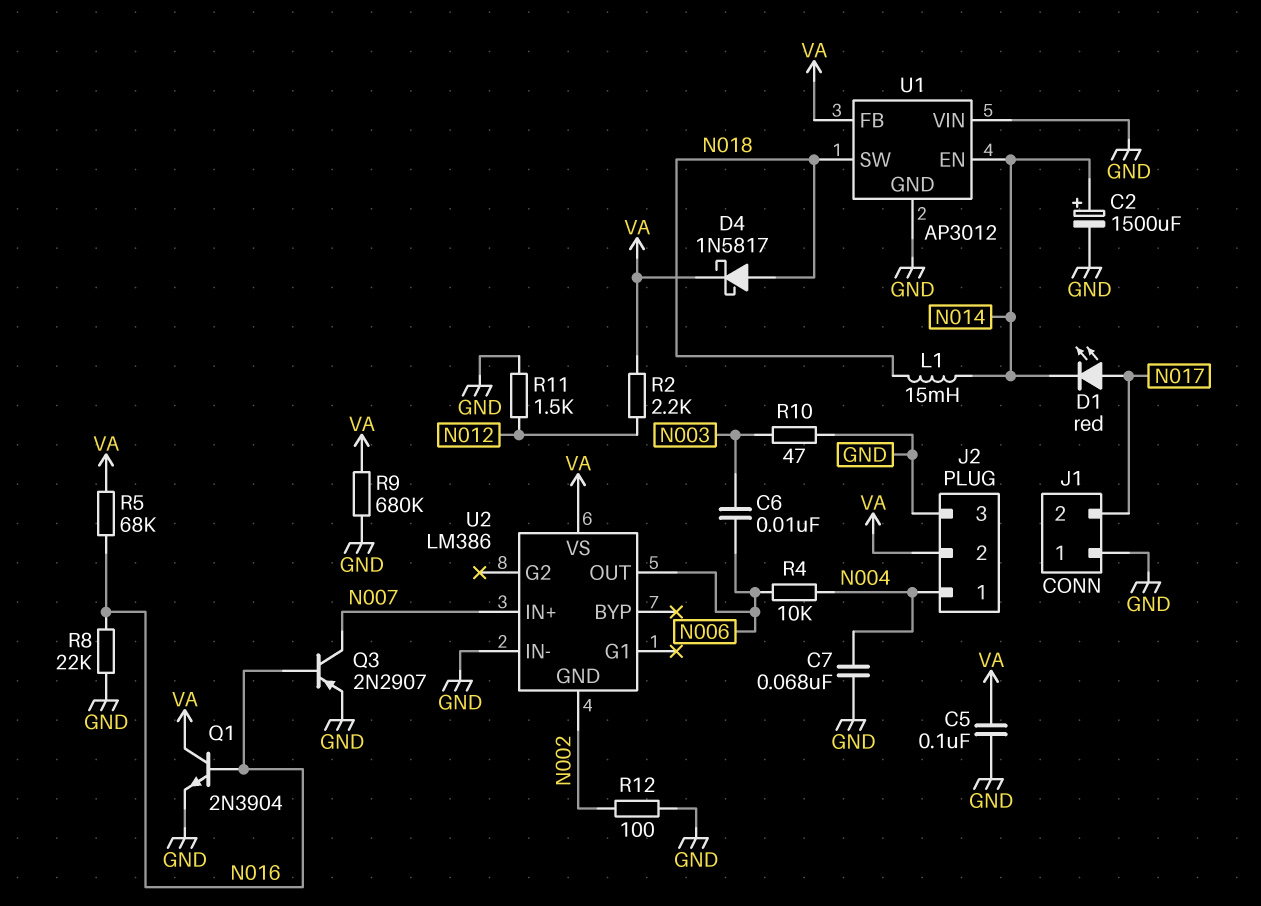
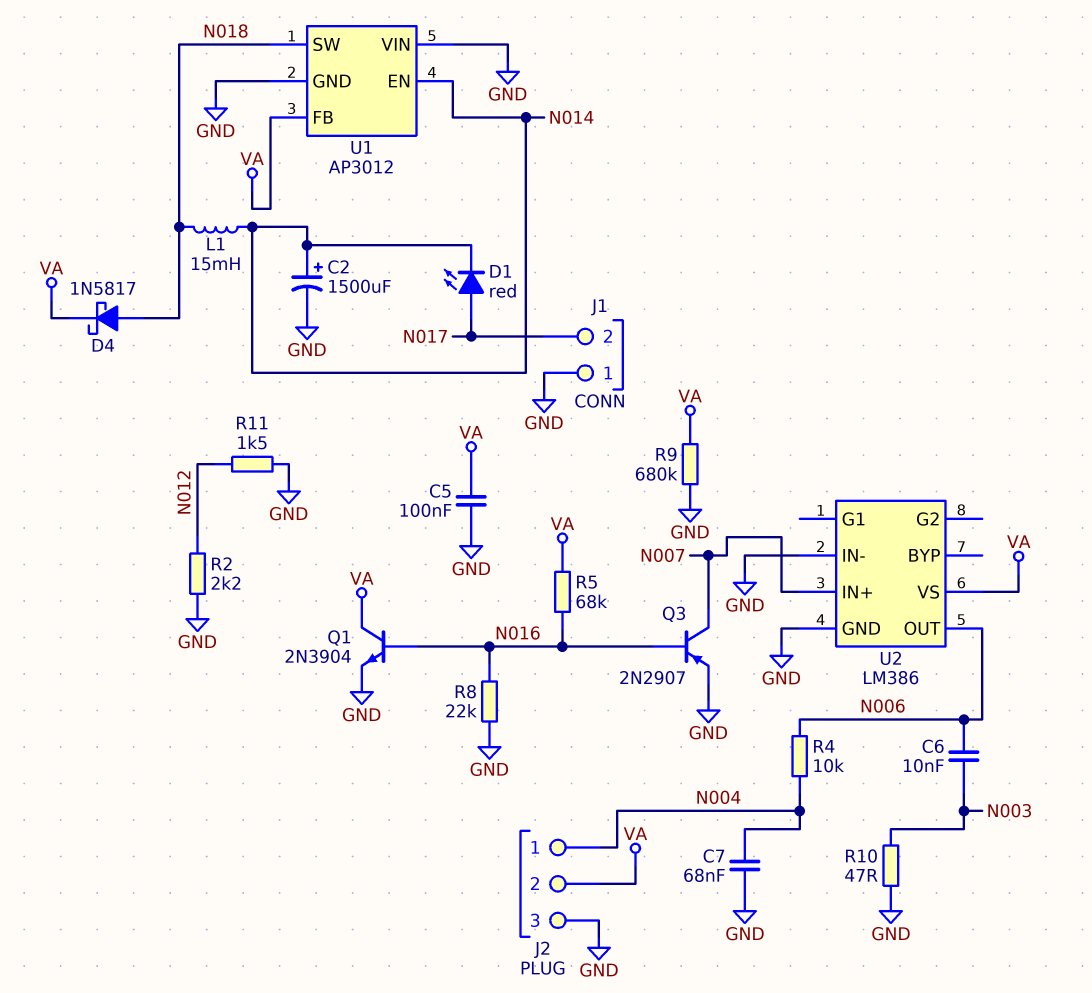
R2: 2.2k (N012, VA) -> 2.2k (GND, N012)
R12: 100 (GND, N002) -> none
U2 pin GND: N002 -> GND

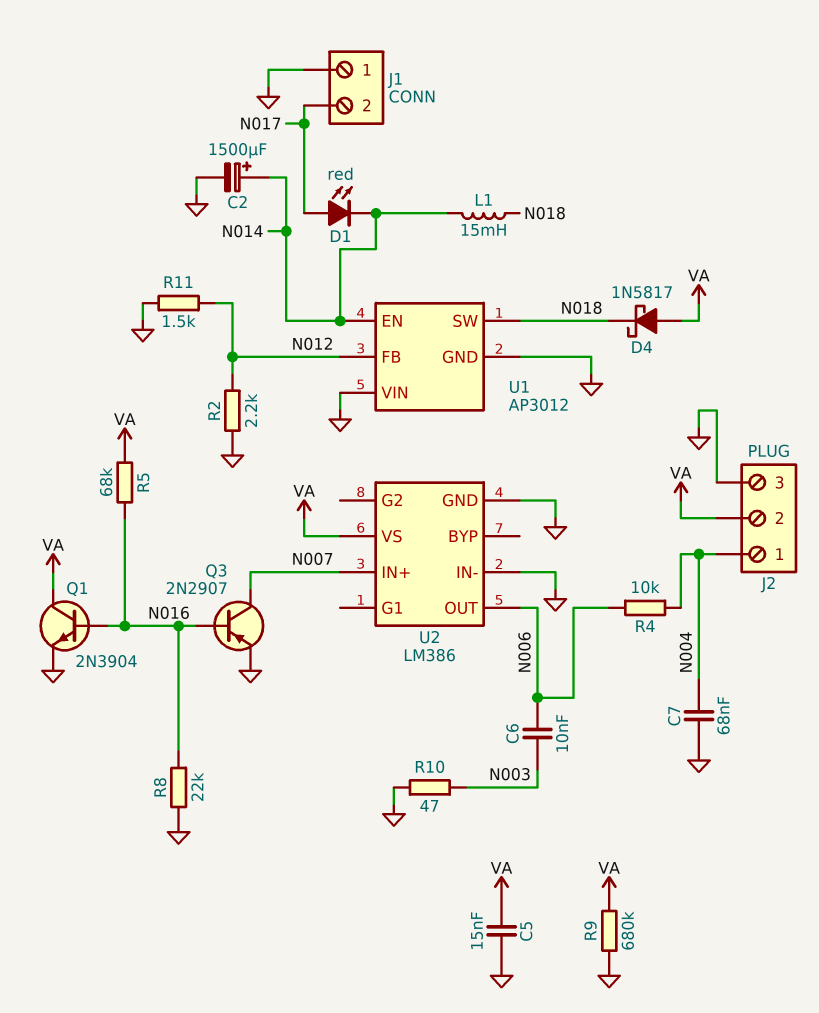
C5: 100nF (GND, VA) -> 15nF (GND, VA)
D4: schottky 1N5817 (A N018, K VA) -> schottky 1N5817 (A VA, K N018)
U1 pin FB: VA -> N012

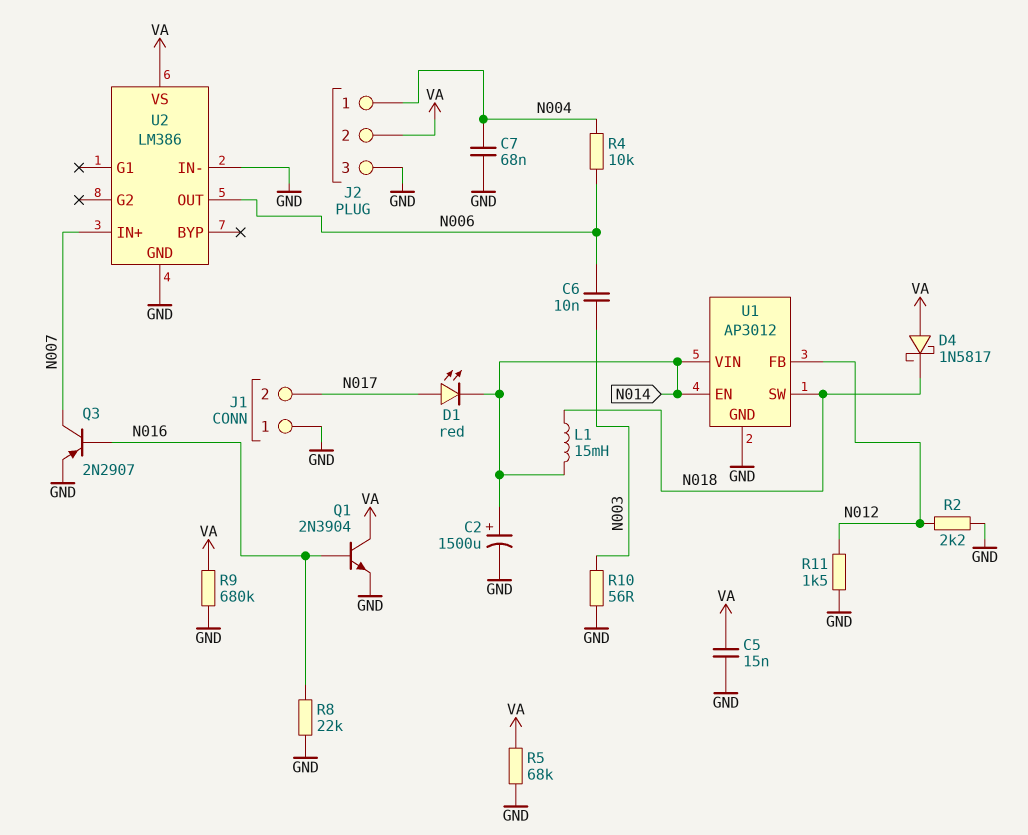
R5: 68k (N016, VA) -> 68k (GND, VA)
R10: 47 (GND, N003) -> 56 (GND, N003)
U1 pin VIN: GND -> N014

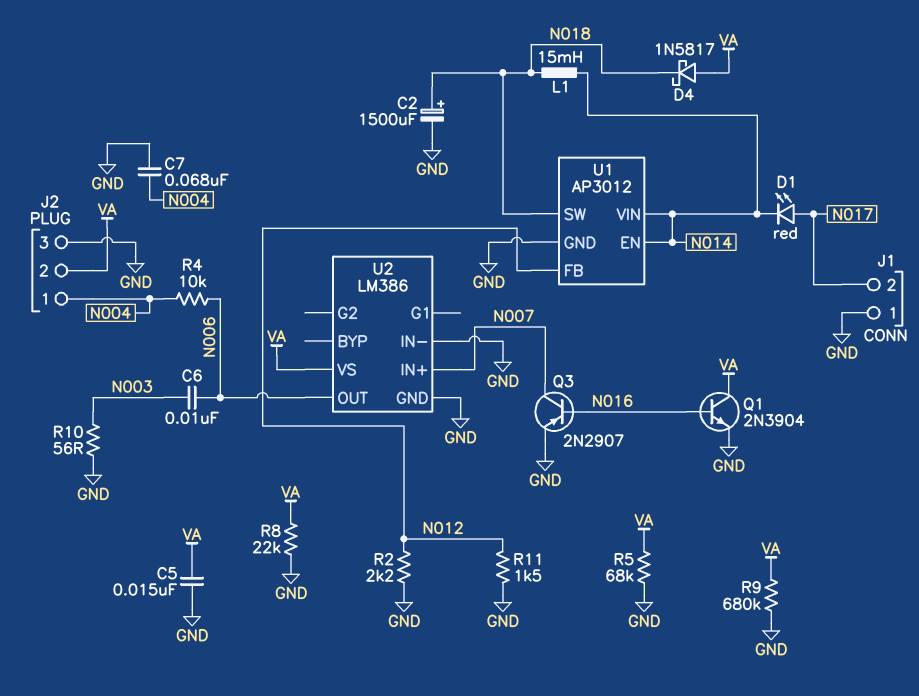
C2: 1500uF (plus N014, minus GND) -> 1500uF (plus N018, minus GND)
R8: 22k (GND, N016) -> 22k (GND, VA)

